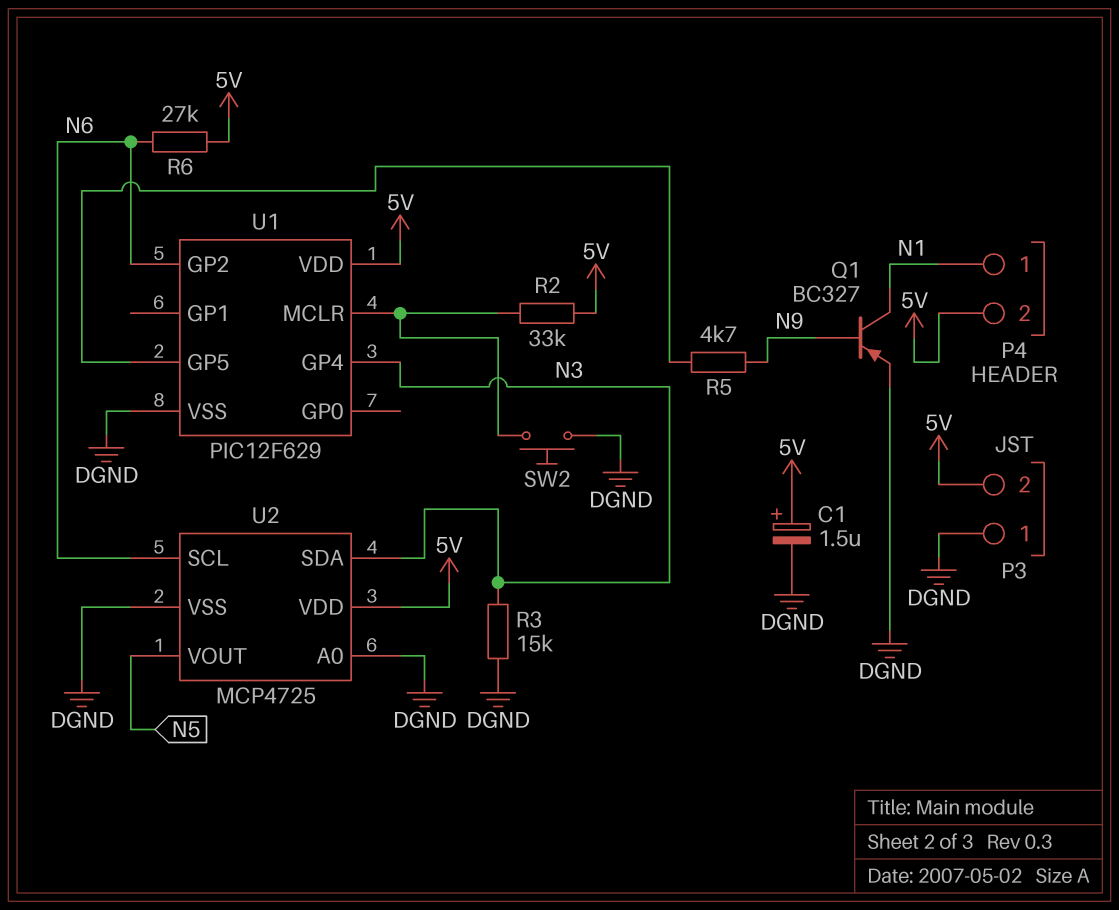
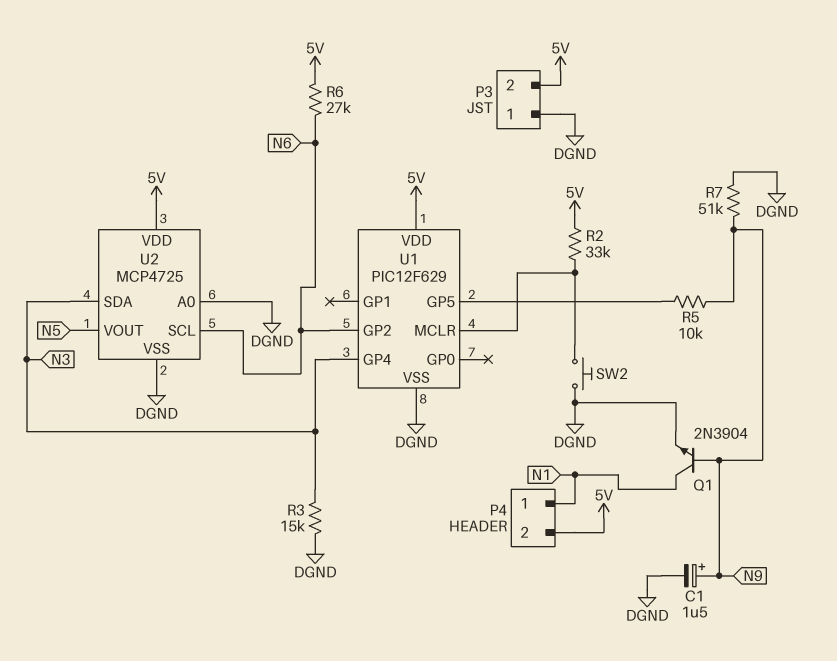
C1: 1.5uF (plus 5V, minus DGND) -> 1.5uF (plus N9, minus DGND)
Q1: PNP BC327 (B N9, C N1, E DGND) -> NPN 2N3904 (B N9, C N1, E DGND)
R5: 4.7k (N9, U1/GP5) -> 10k (N9, U1/GP5)
R7: none -> 51k (DGND, N9)

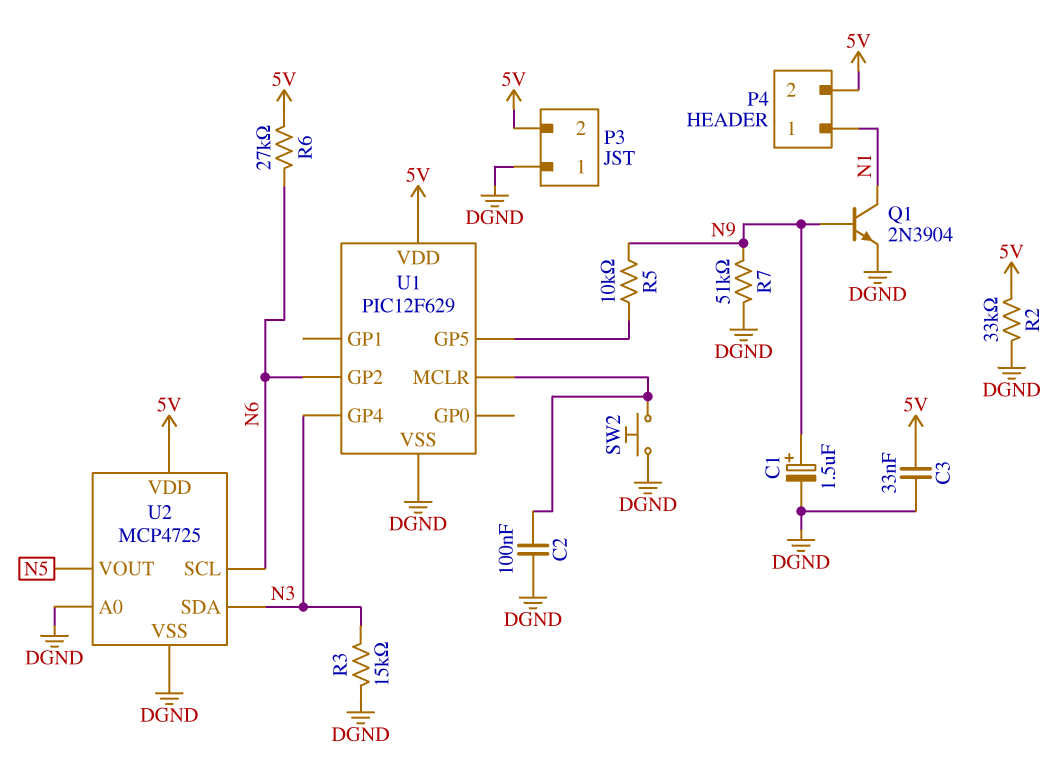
C2: none -> 100nF (DGND, U1/MCLR)
C3: none -> 33nF (5V, DGND)
R2: 33k (5V, U1/MCLR) -> 33k (5V, DGND)

